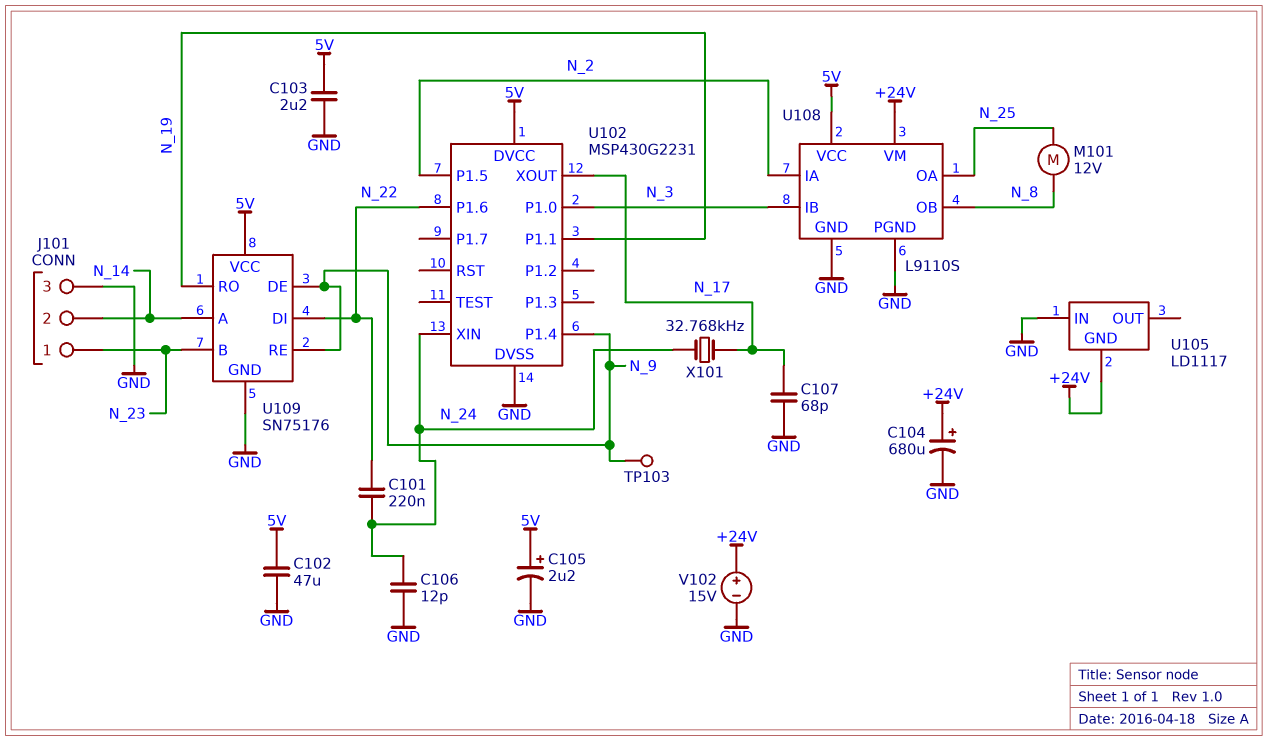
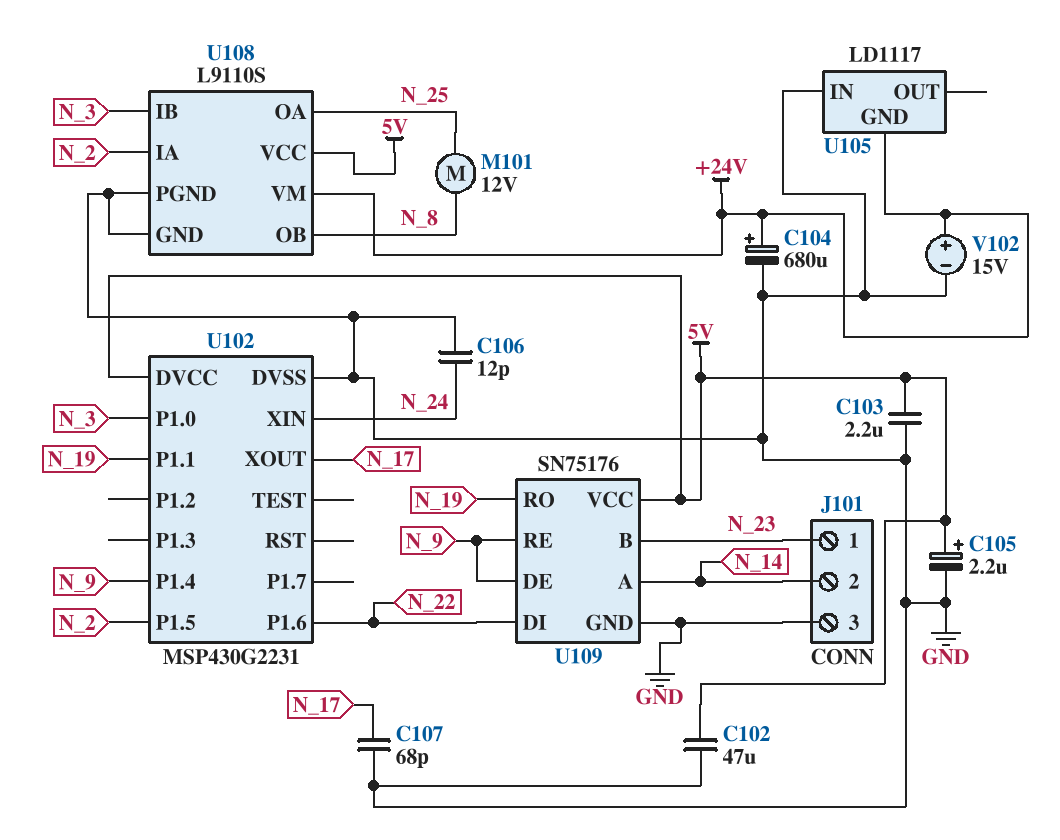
C101: 220nF (N_22, N_24) -> none
TP103: test point (N_9) -> none
X101: 32.768kHz (N_17, N_24) -> none

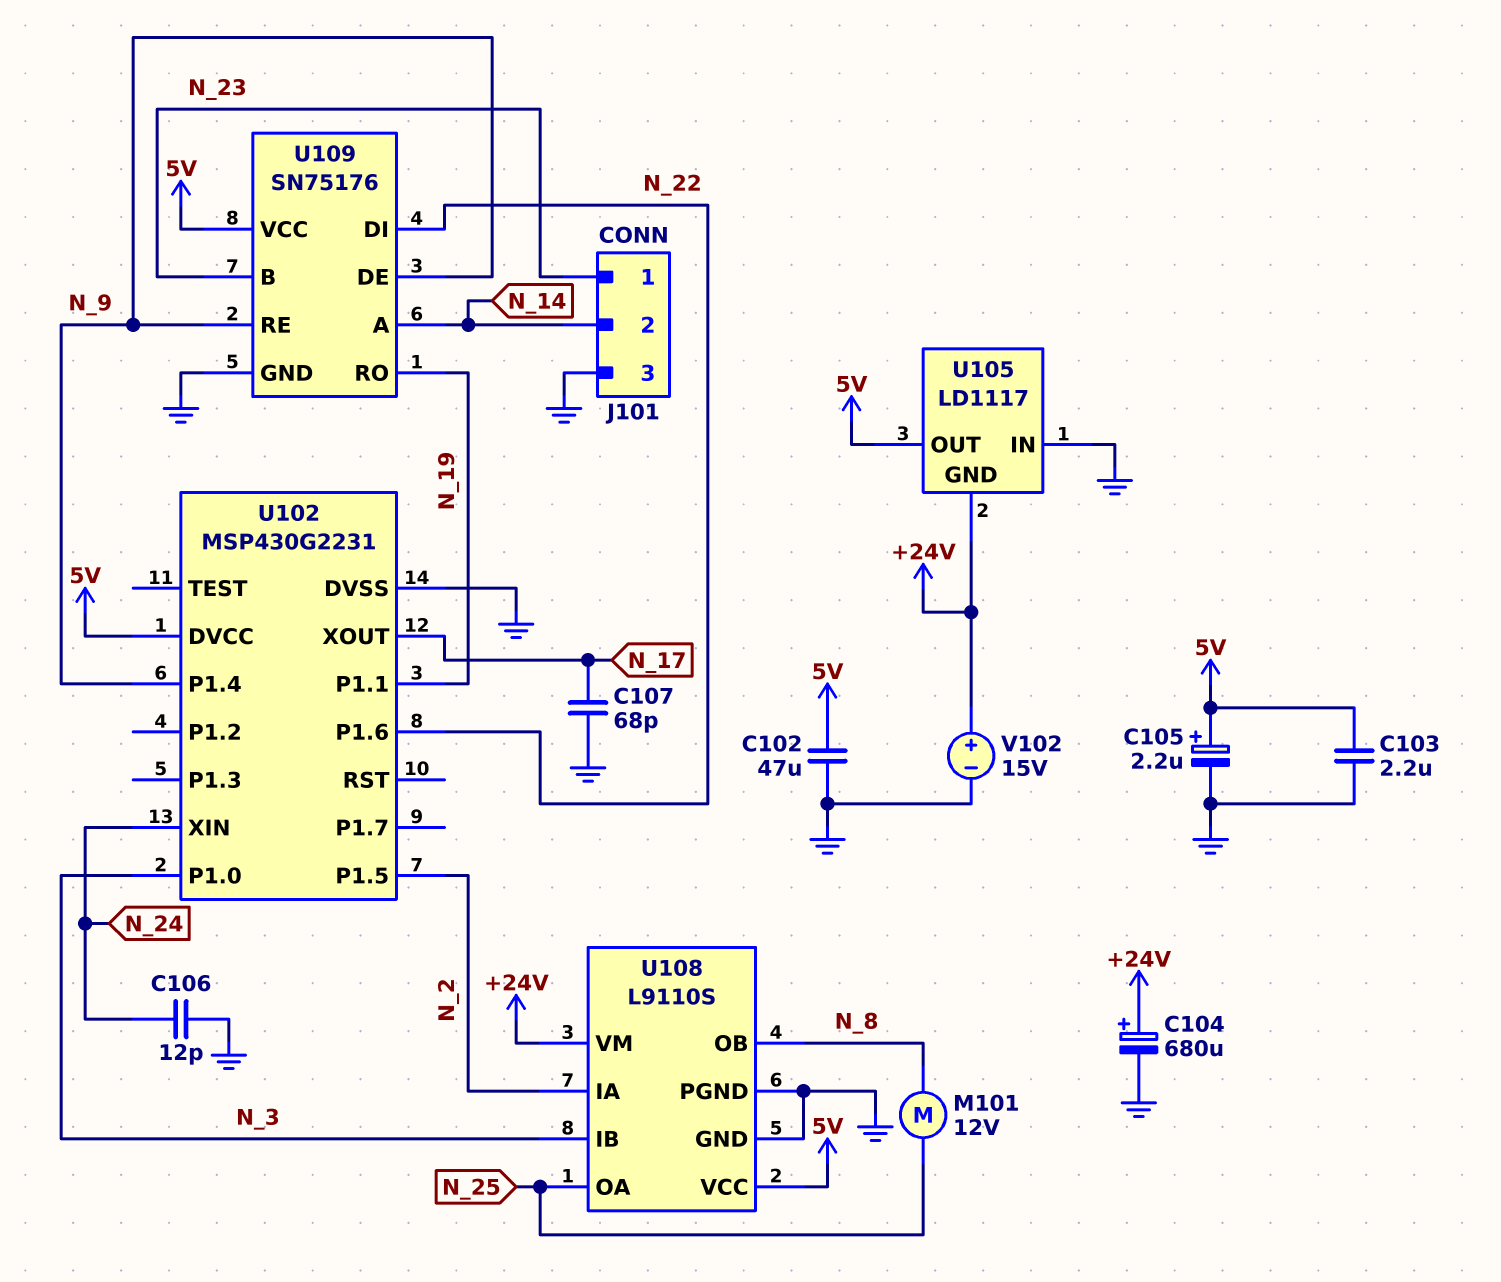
U105 pin OUT: none -> 5V

